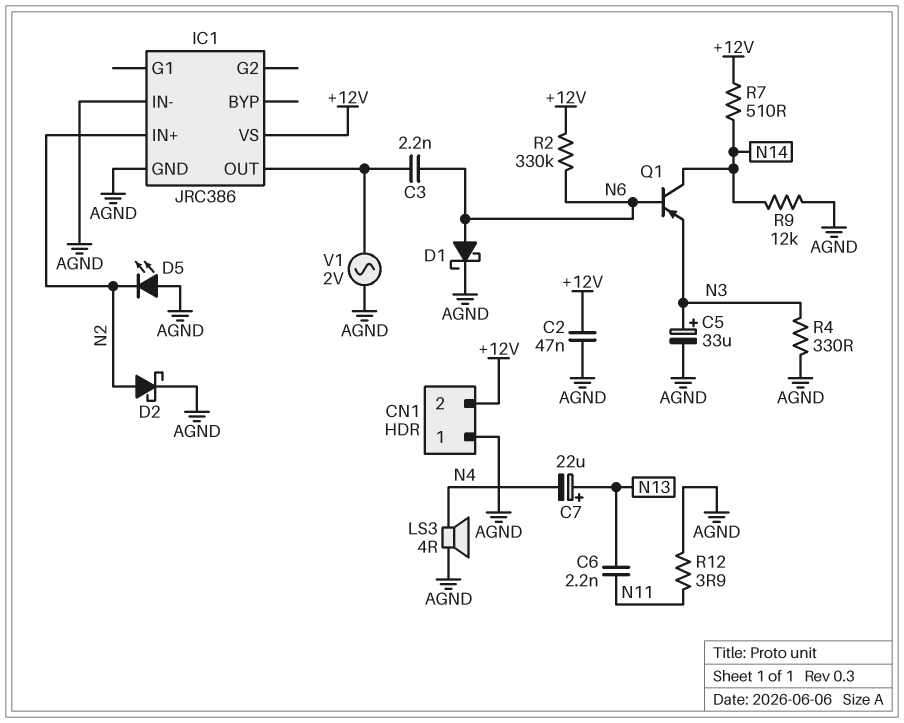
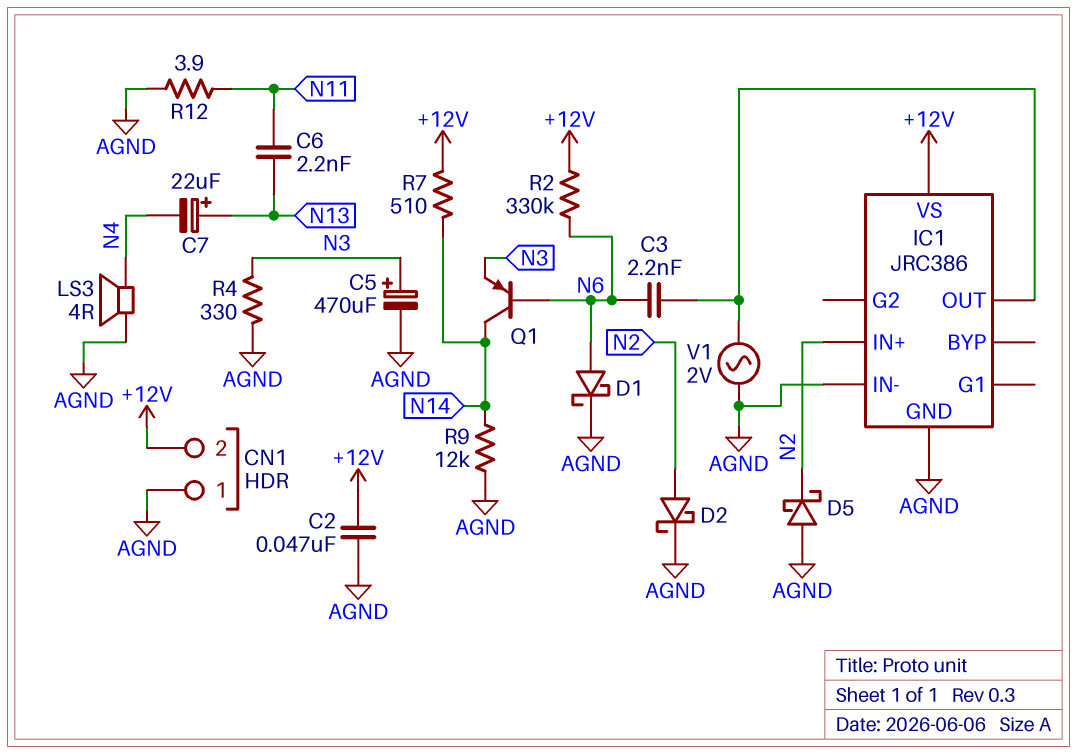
C5: 33uF (plus N3, minus AGND) -> 470uF (plus N3, minus AGND)
D5: LED (A AGND, K N2) -> schottky (A AGND, K N2)

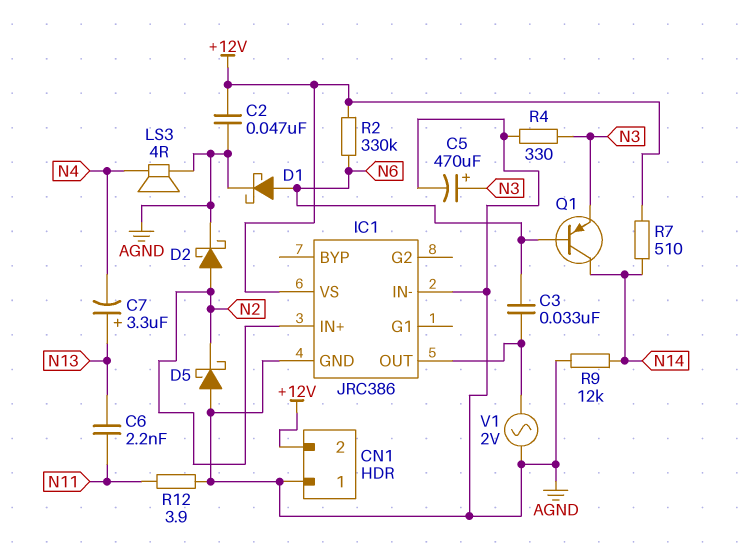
C3: 2.2nF (IC1/OUT, N6) -> 33nF (IC1/OUT, N6)
C7: 22uF (plus N13, minus N4) -> 3.3uF (plus N13, minus N4)

